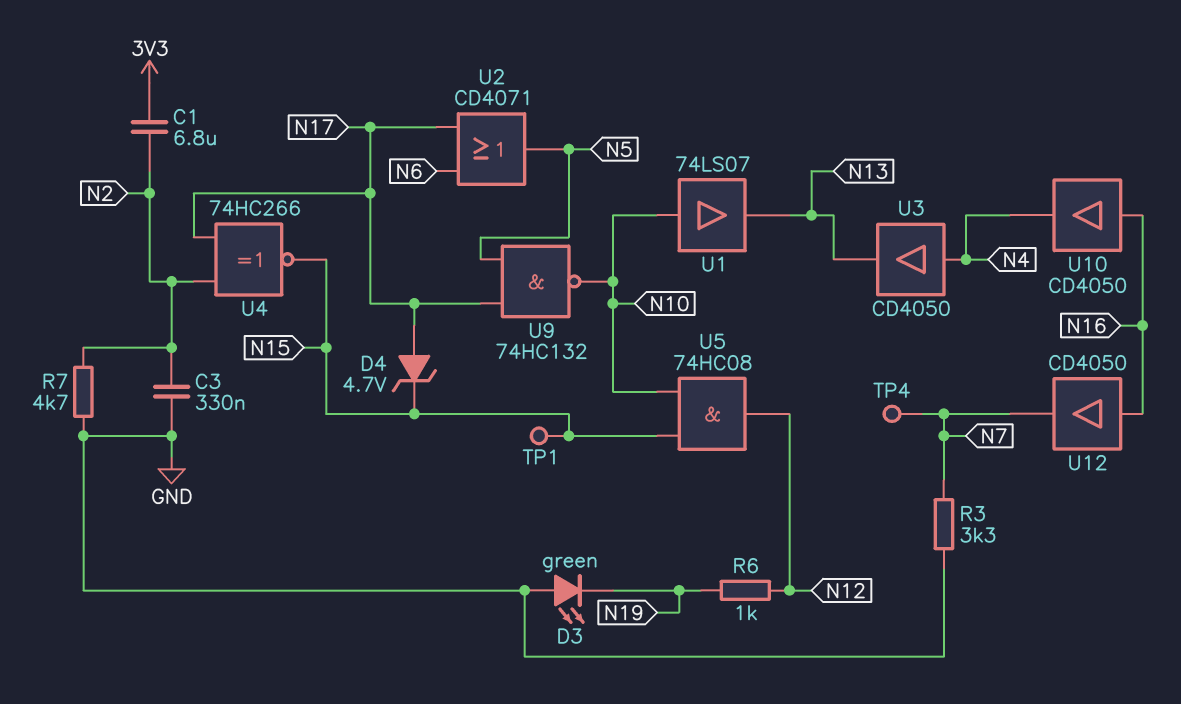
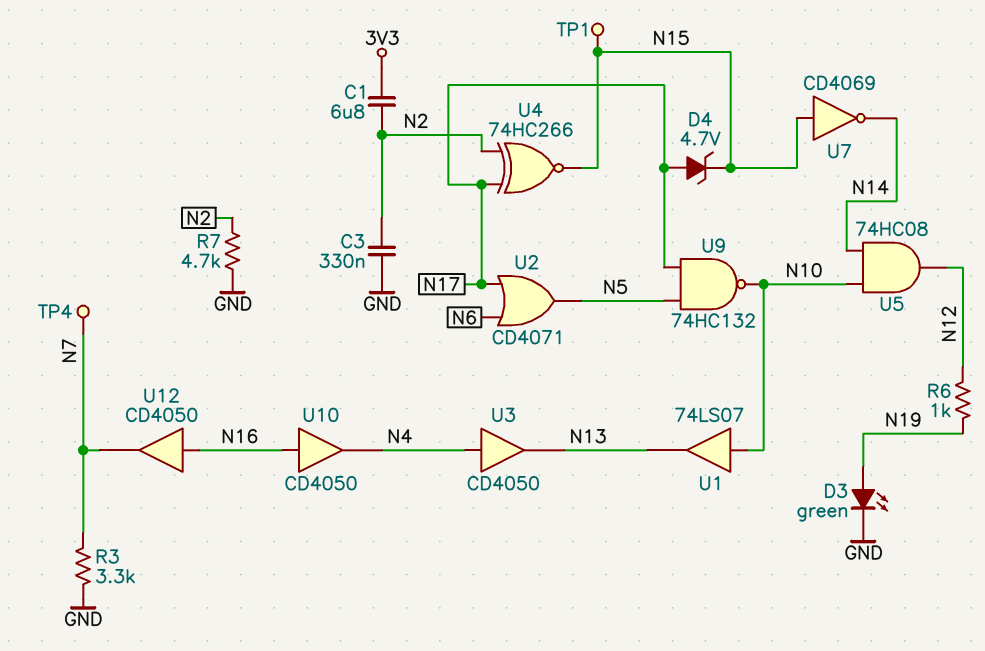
D3: LED green (A GND, K N19) -> LED green (A N19, K GND)
U5: AND 74HC08 (in N10, in N15, out N12) -> AND 74HC08 (in N10, in N14, out N12)
U7: none -> NOT CD4069 (in N15, out N14)

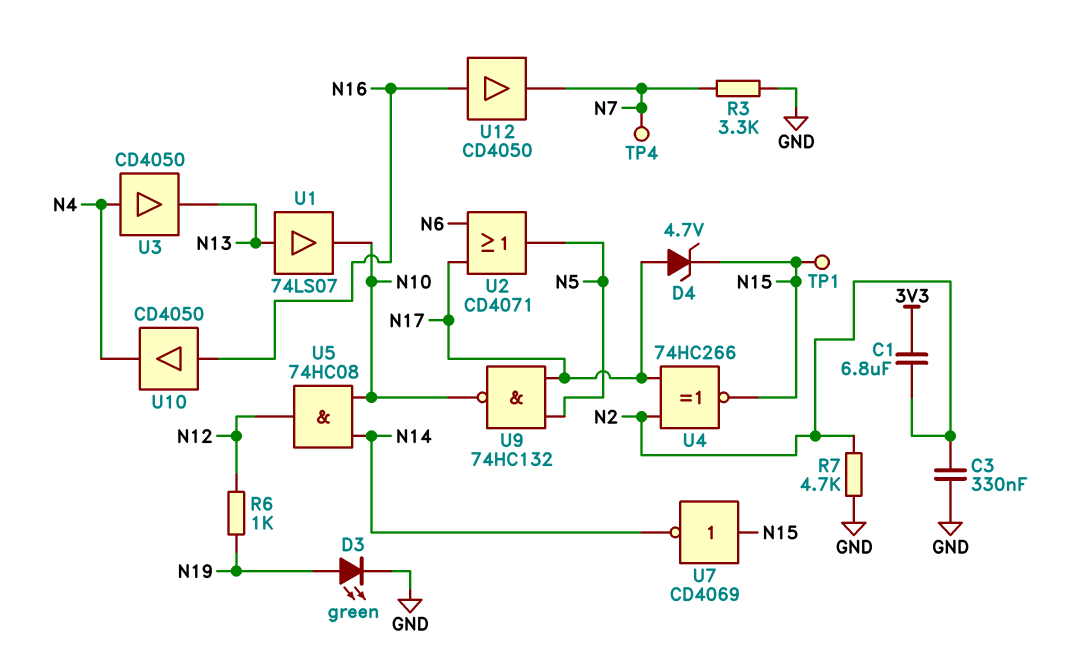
U1: buffer 74LS07 (in N10, out N13) -> buffer 74LS07 (in N13, out N10)

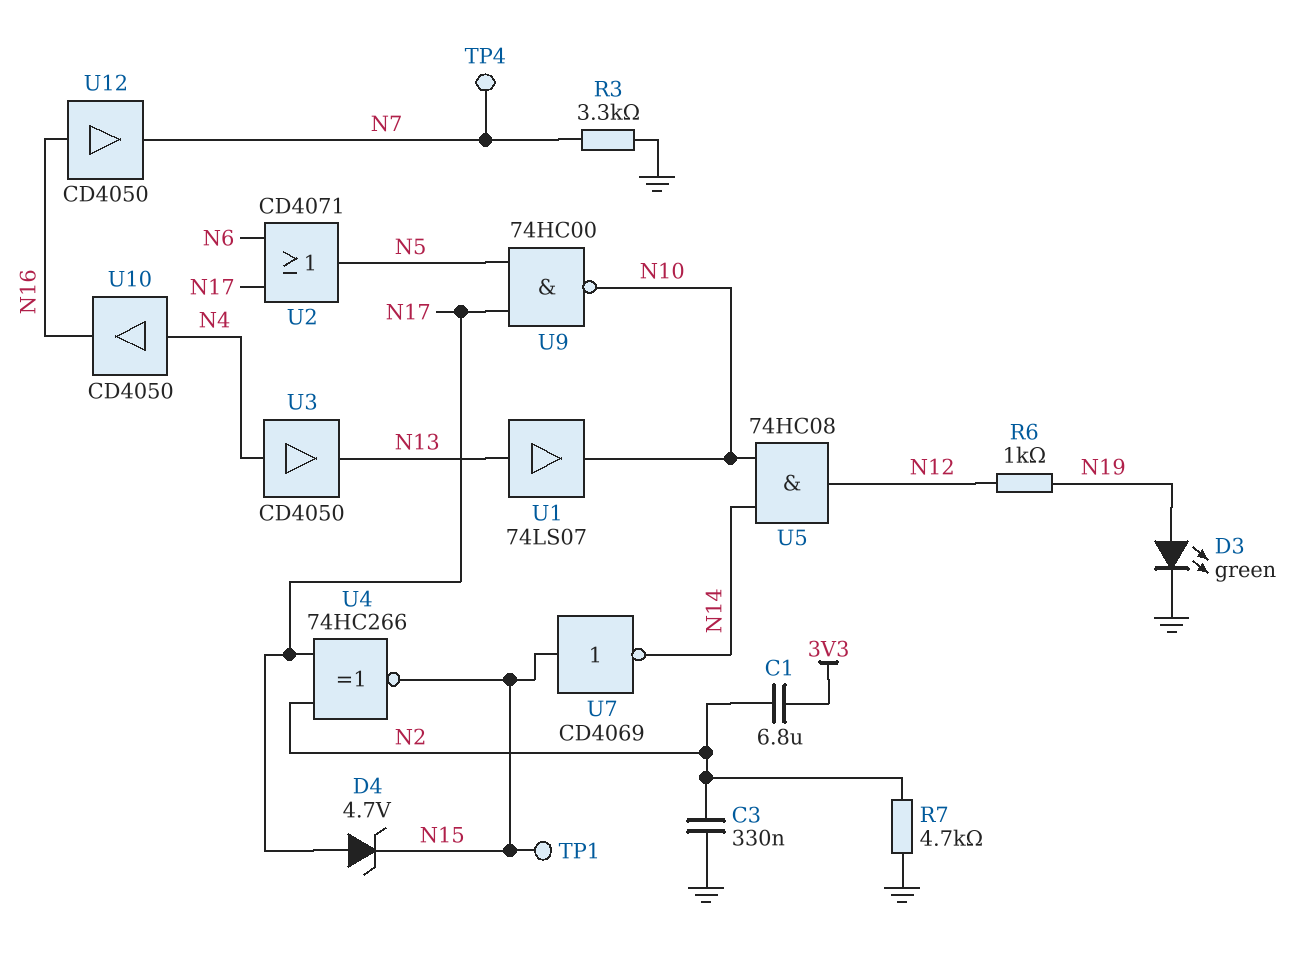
U9: NAND 74HC132 (in N5, in N17, out N10) -> NAND 74HC00 (in N5, in N17, out N10)
U10: buffer CD4050 (in N16, out N4) -> buffer CD4050 (in N4, out N16)

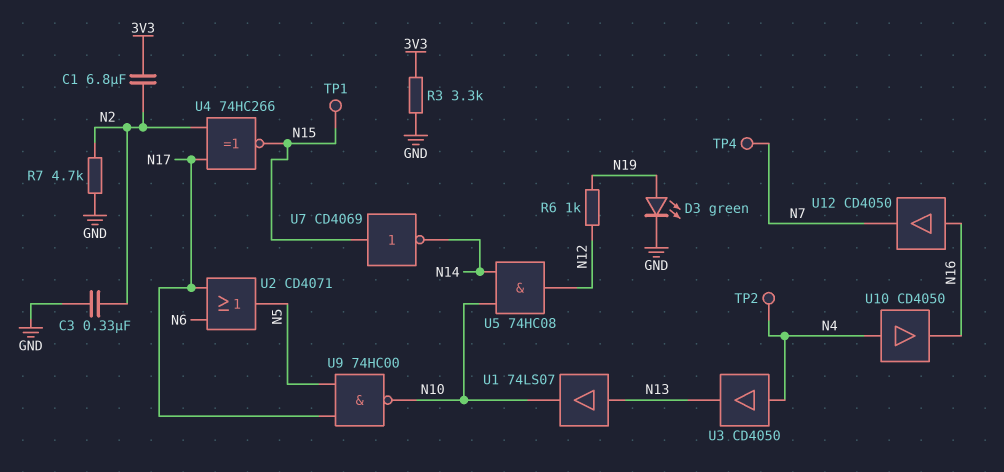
D4: zener 4.7V (A N17, K N15) -> none
R3: 3.3k (GND, N7) -> 3.3k (3V3, GND)
TP2: none -> test point (N4)

